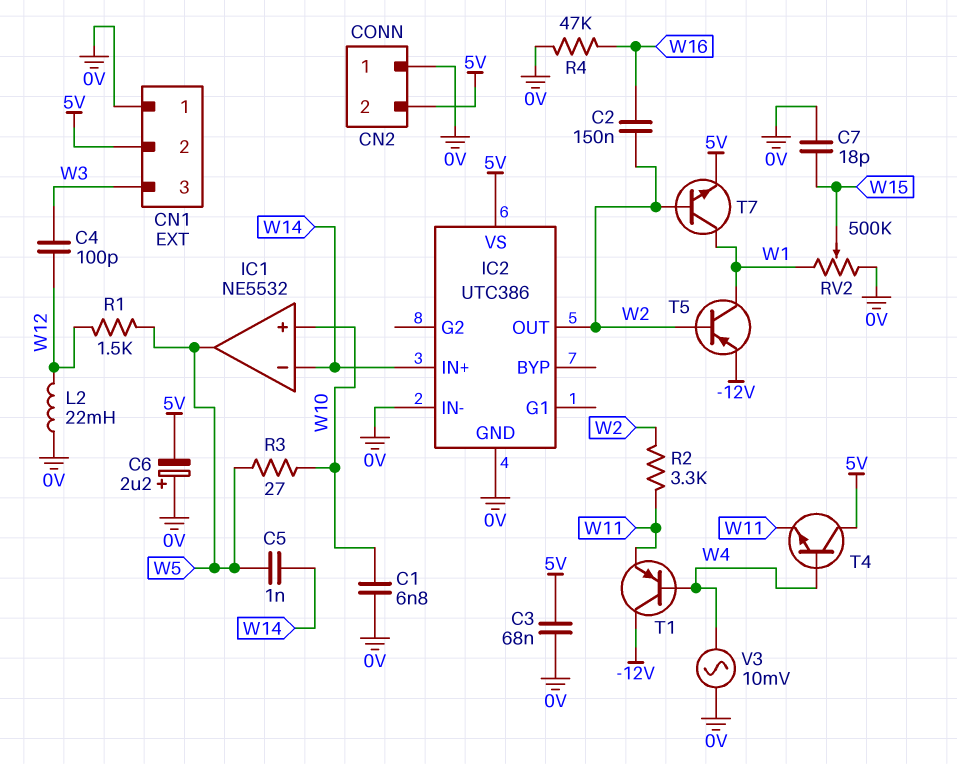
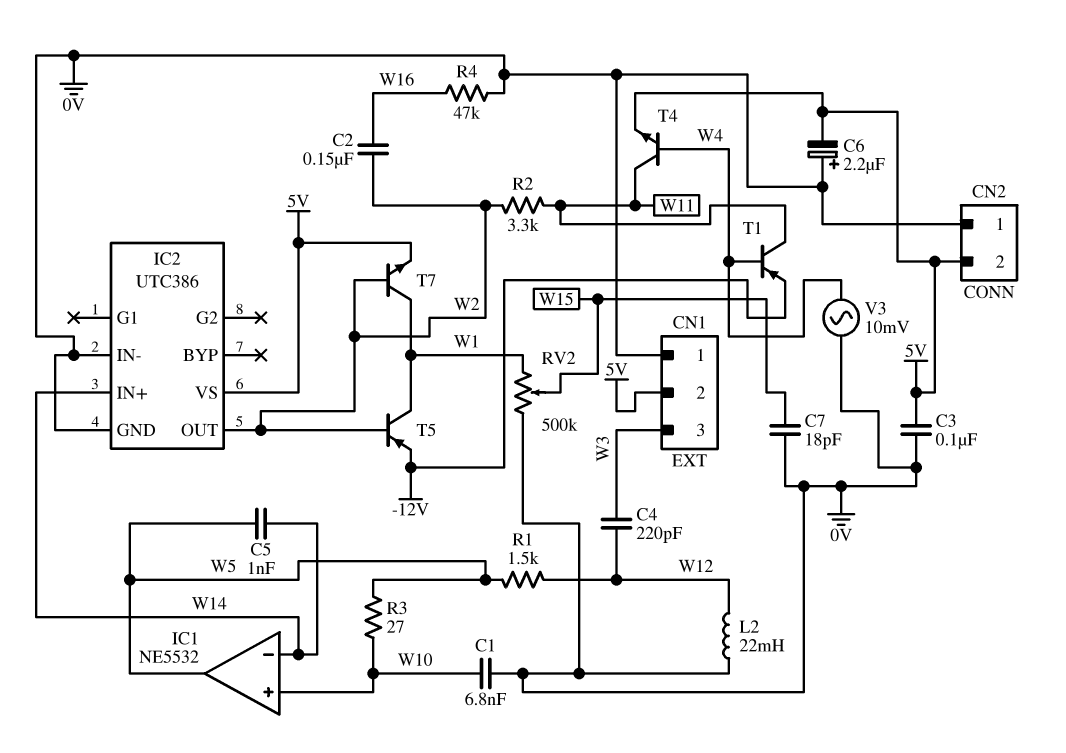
C3: 68nF (0V, 5V) -> 100nF (0V, 5V)
C4: 100pF (W3, W12) -> 220pF (W3, W12)
T1: PNP (B W4, C -12V, E W11) -> PNP (B W4, C W11, E -12V)
T4: NPN (B W4, C 5V, E W11) -> NPN (B W4, C W11, E 5V)

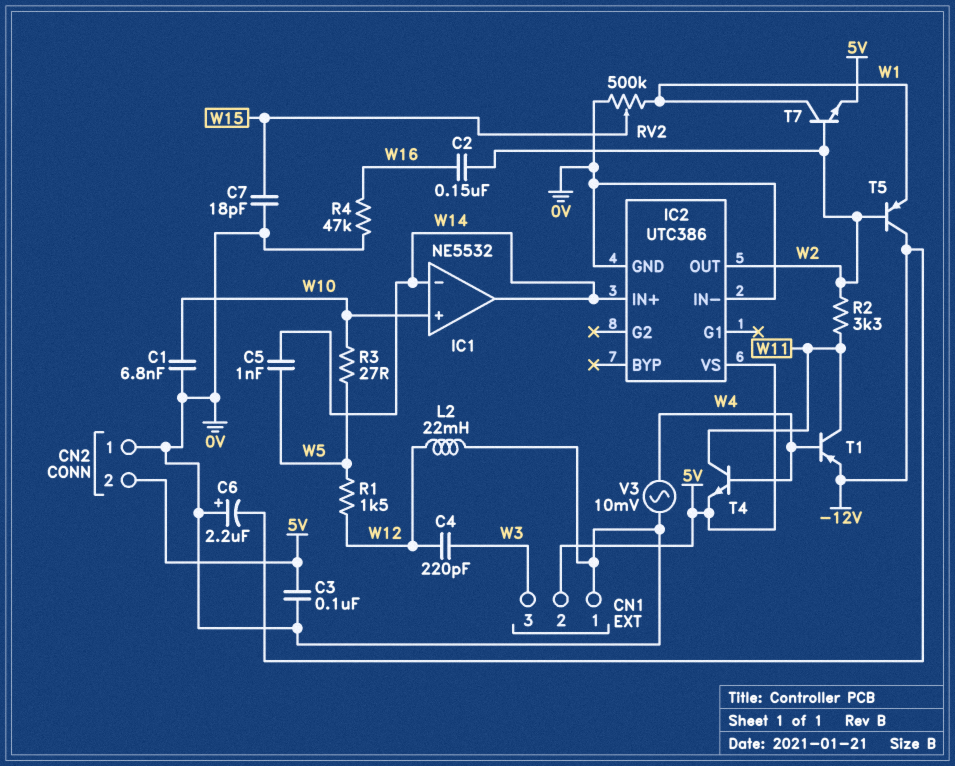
C6: 2.2uF (plus 0V, minus 5V) -> 2.2uF (plus 0V, minus -12V)
IC1 pin out: W5 -> W14
T5: PNP (B W2, C W1, E -12V) -> PNP (B W2, C -12V, E W1)

